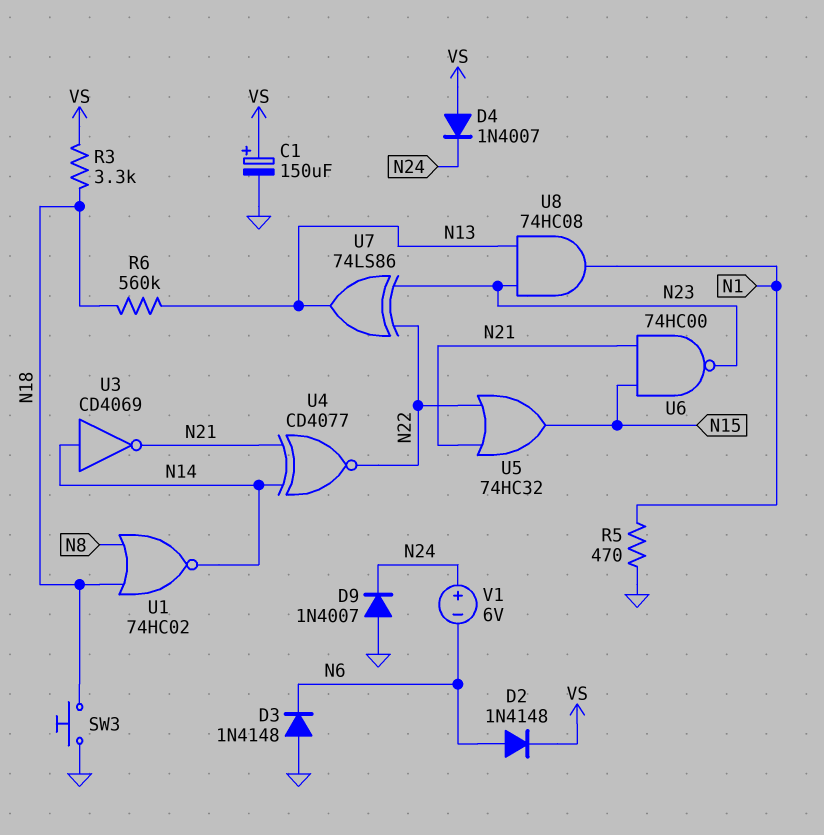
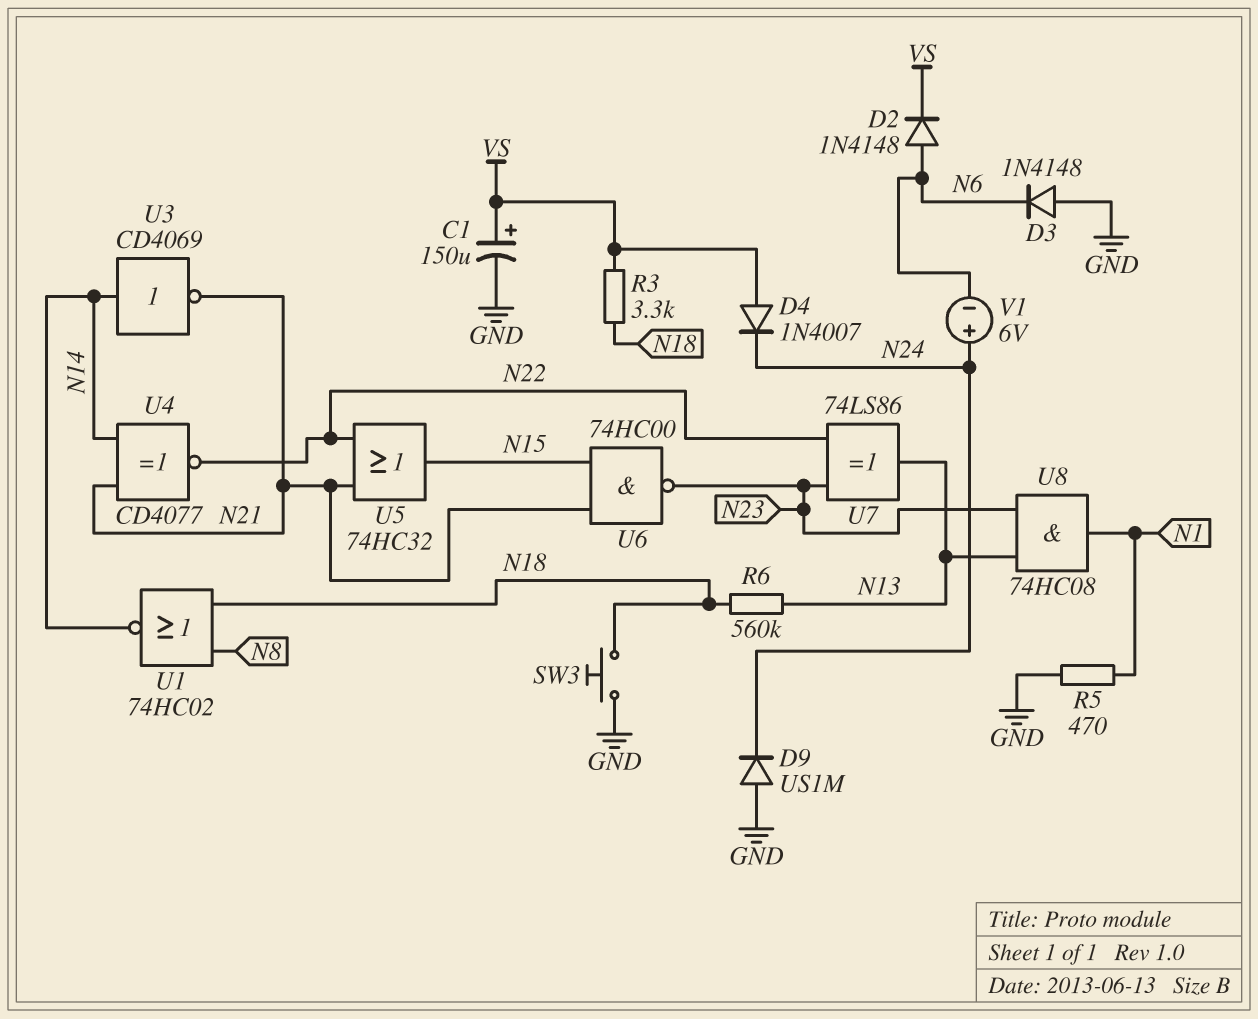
D9: diode 1N4007 (A GND, K N24) -> diode US1M (A GND, K N24)

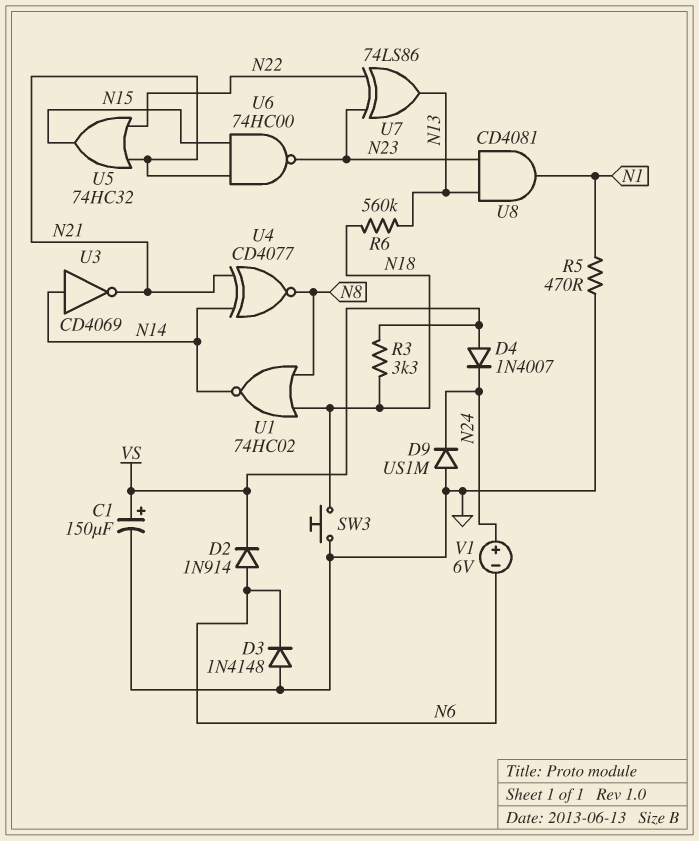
D2: diode 1N4148 (A N6, K VS) -> diode 1N914 (A N6, K VS)
U4: XNOR CD4077 (in N14, in N21, out N22) -> XNOR CD4077 (in N14, in N21, out N8)
U8: AND 74HC08 (in N13, in N23, out N1) -> AND CD4081 (in N13, in N23, out N1)

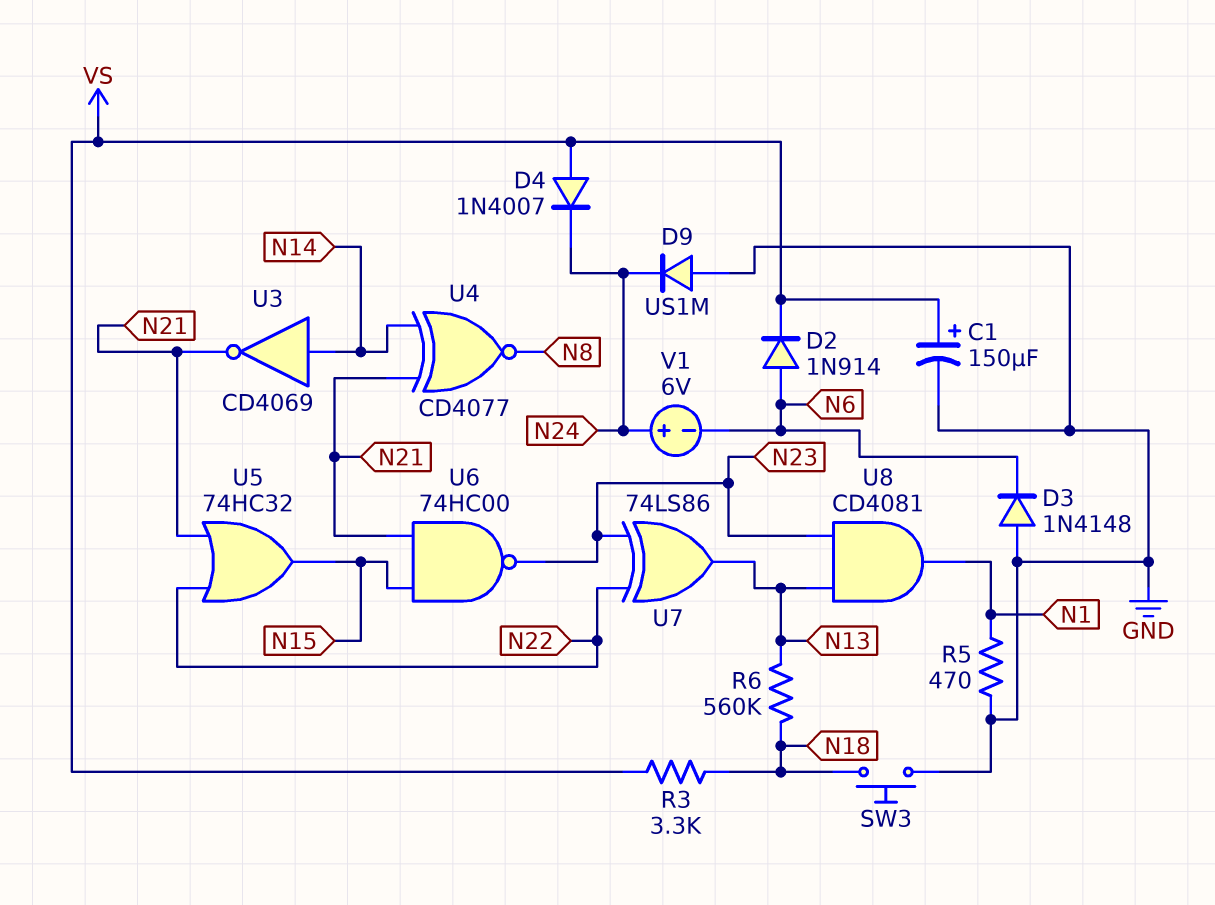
U1: NOR 74HC02 (in N8, in N18, out N14) -> none

